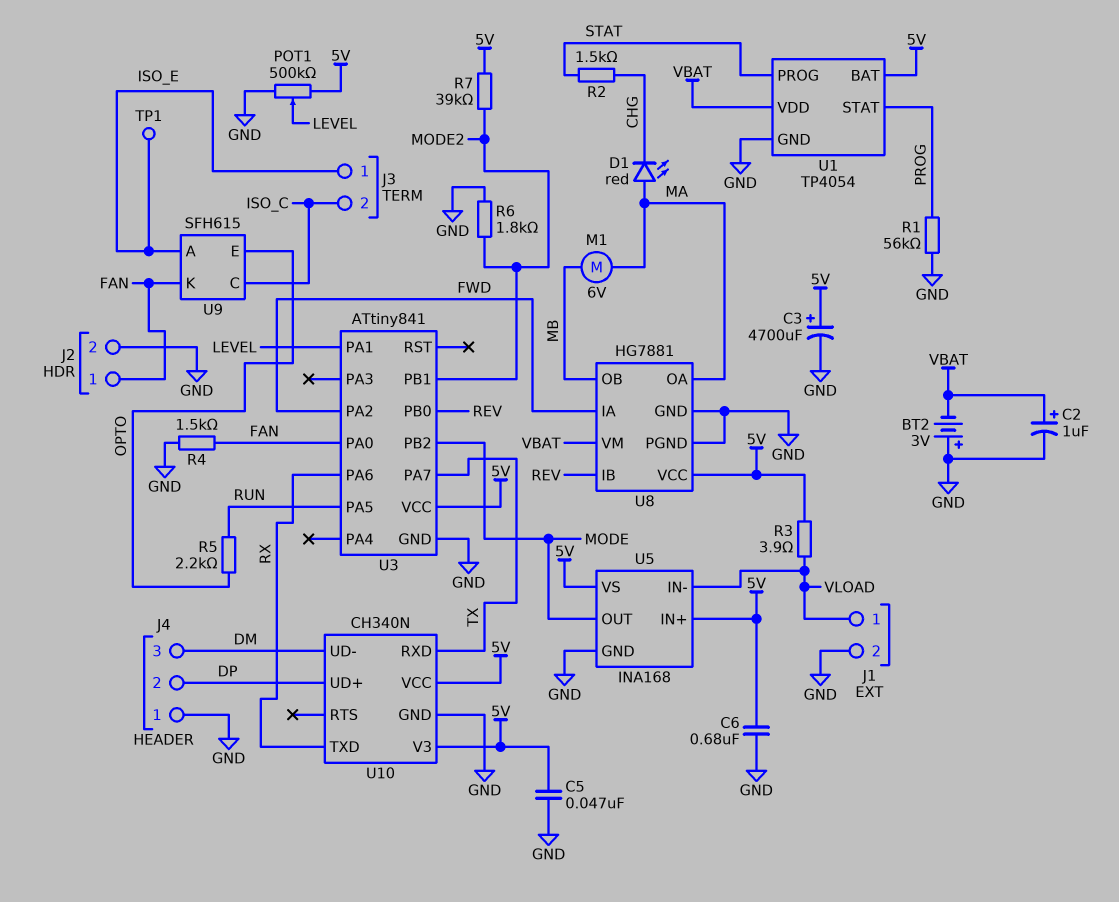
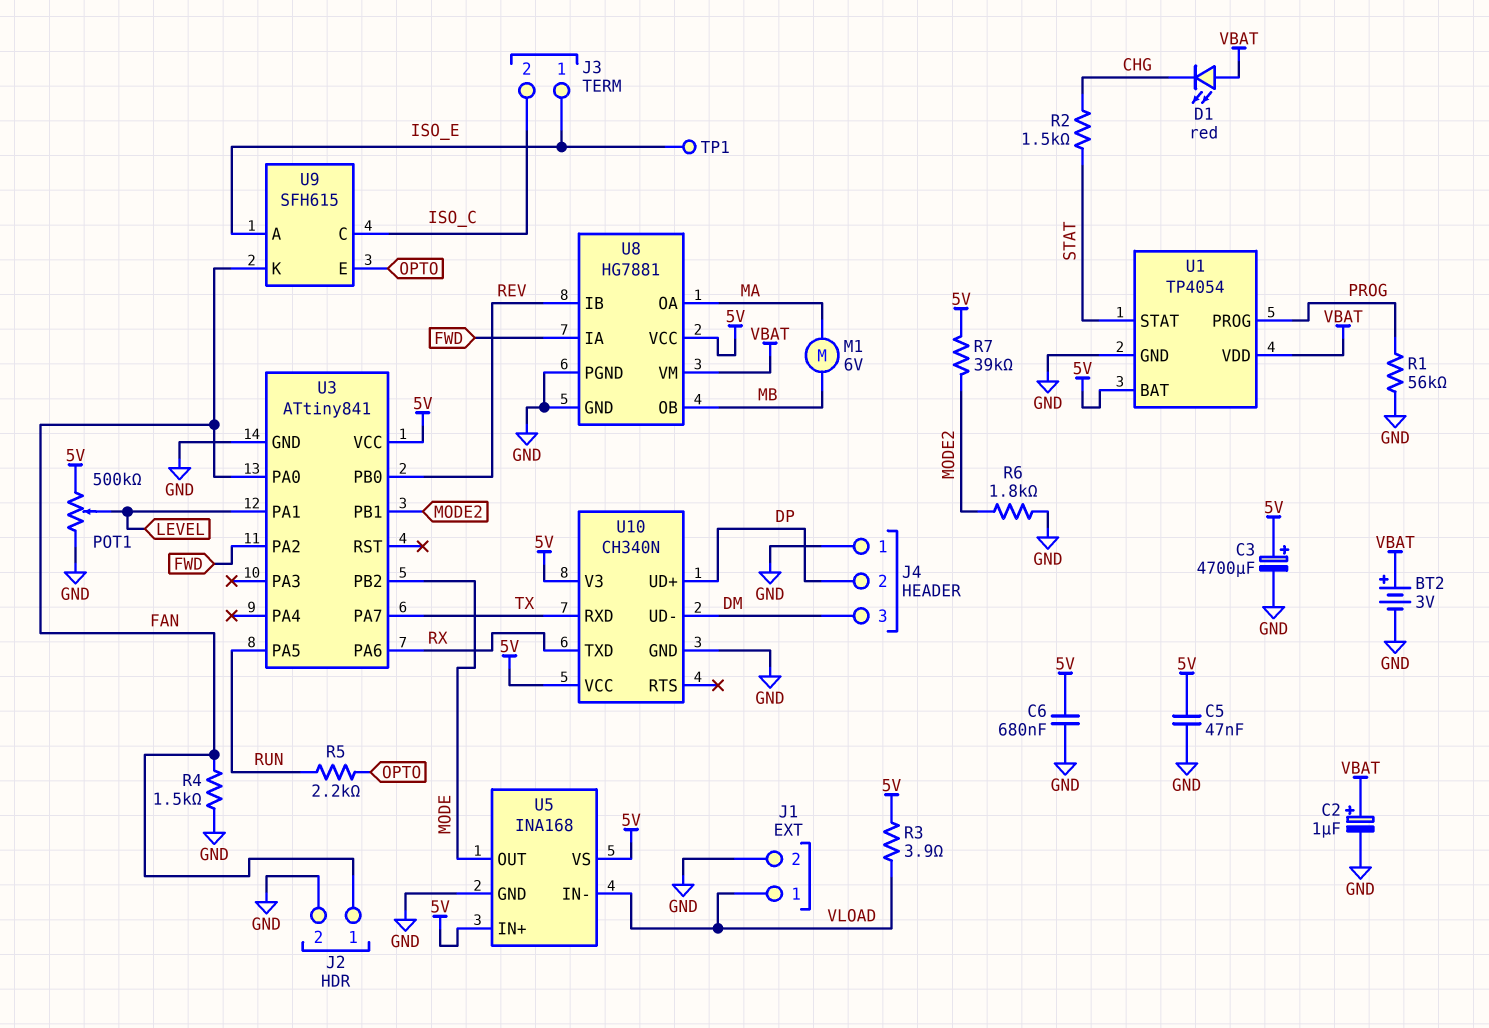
BT2: 3V (plus GND, minus VBAT) -> 3V (plus VBAT, minus GND)
D1: LED red (A MA, K CHG) -> LED red (A VBAT, K CHG)
U1 pin PROG: STAT -> PROG
U1 pin STAT: PROG -> STAT

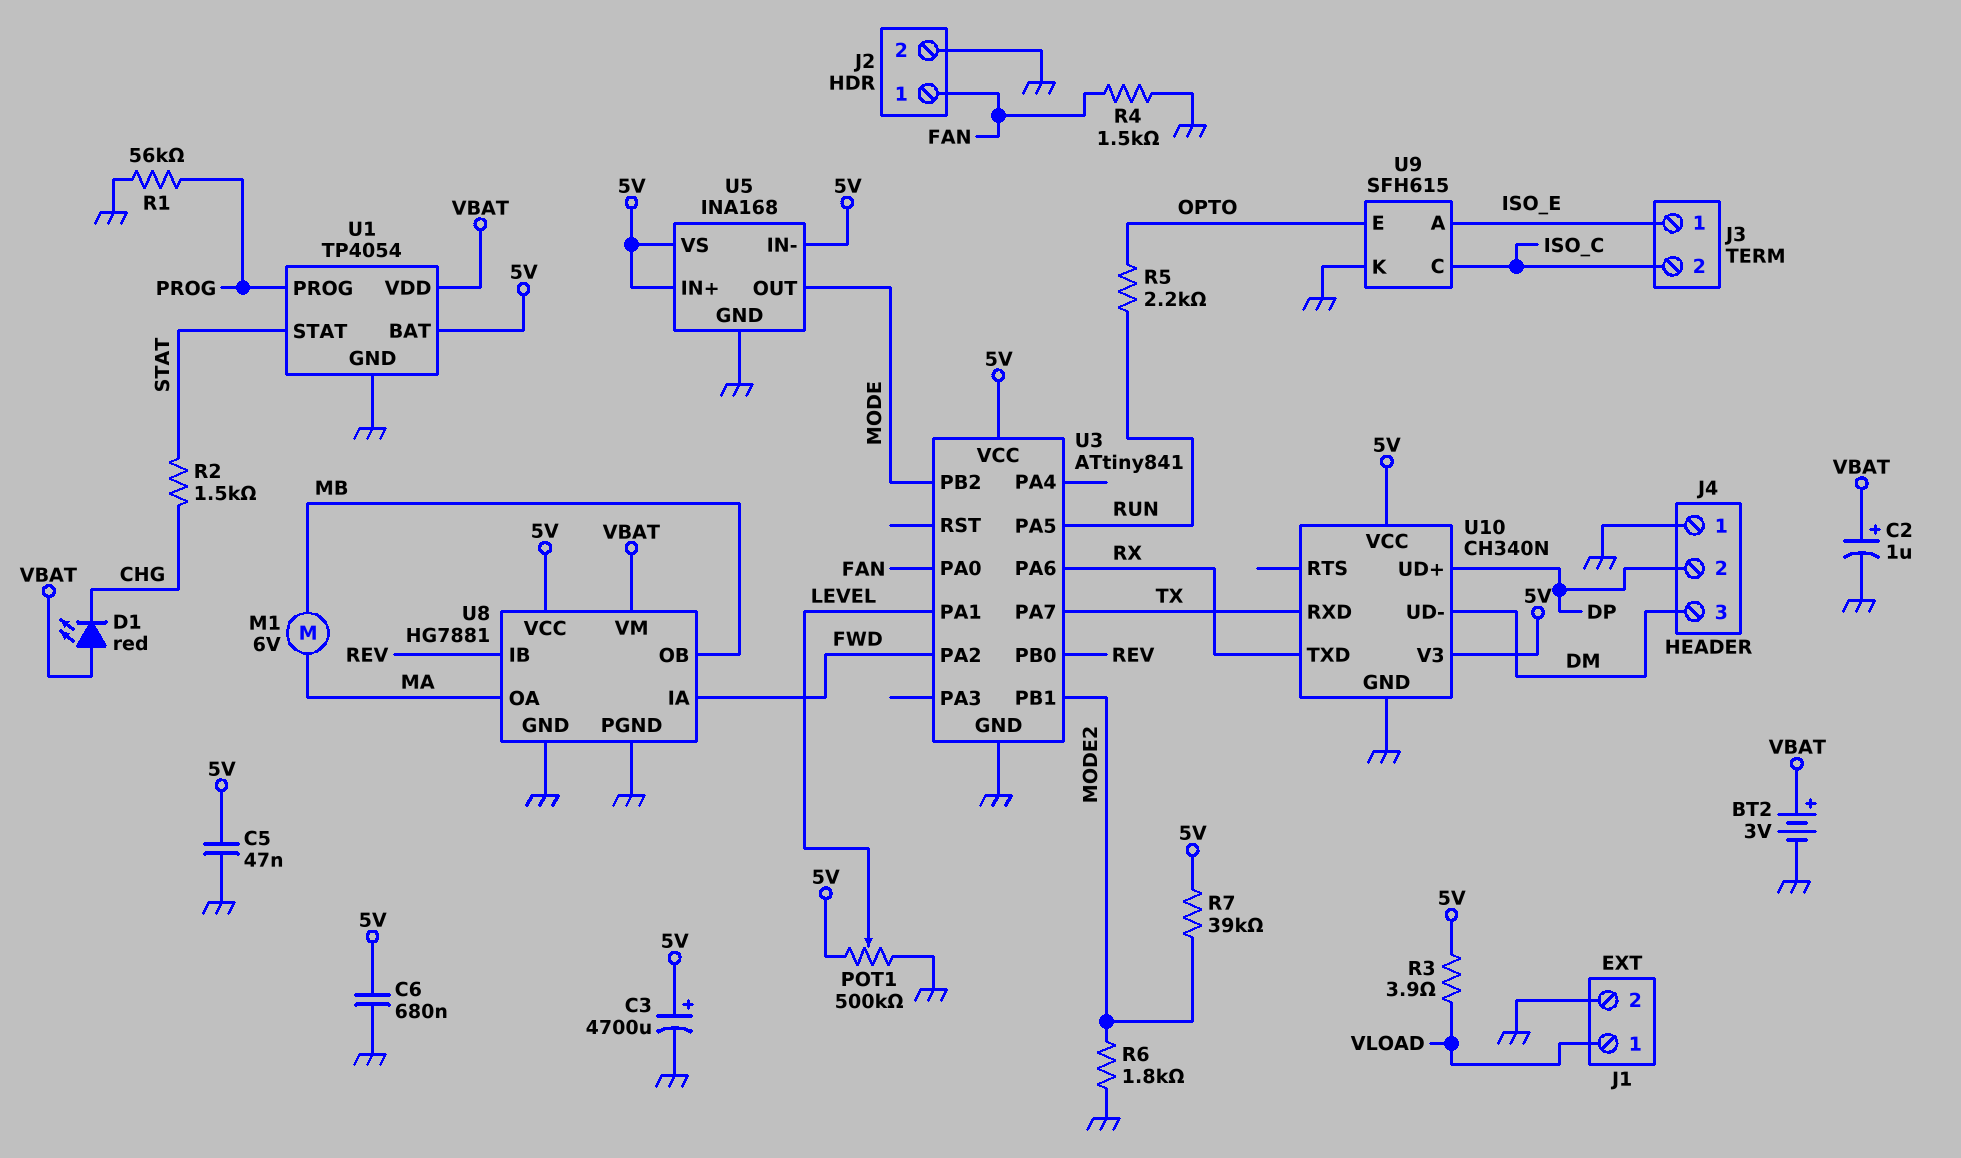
TP1: test point (ISO_E) -> none
U5 pin IN-: VLOAD -> 5V
U9 pin K: FAN -> GND

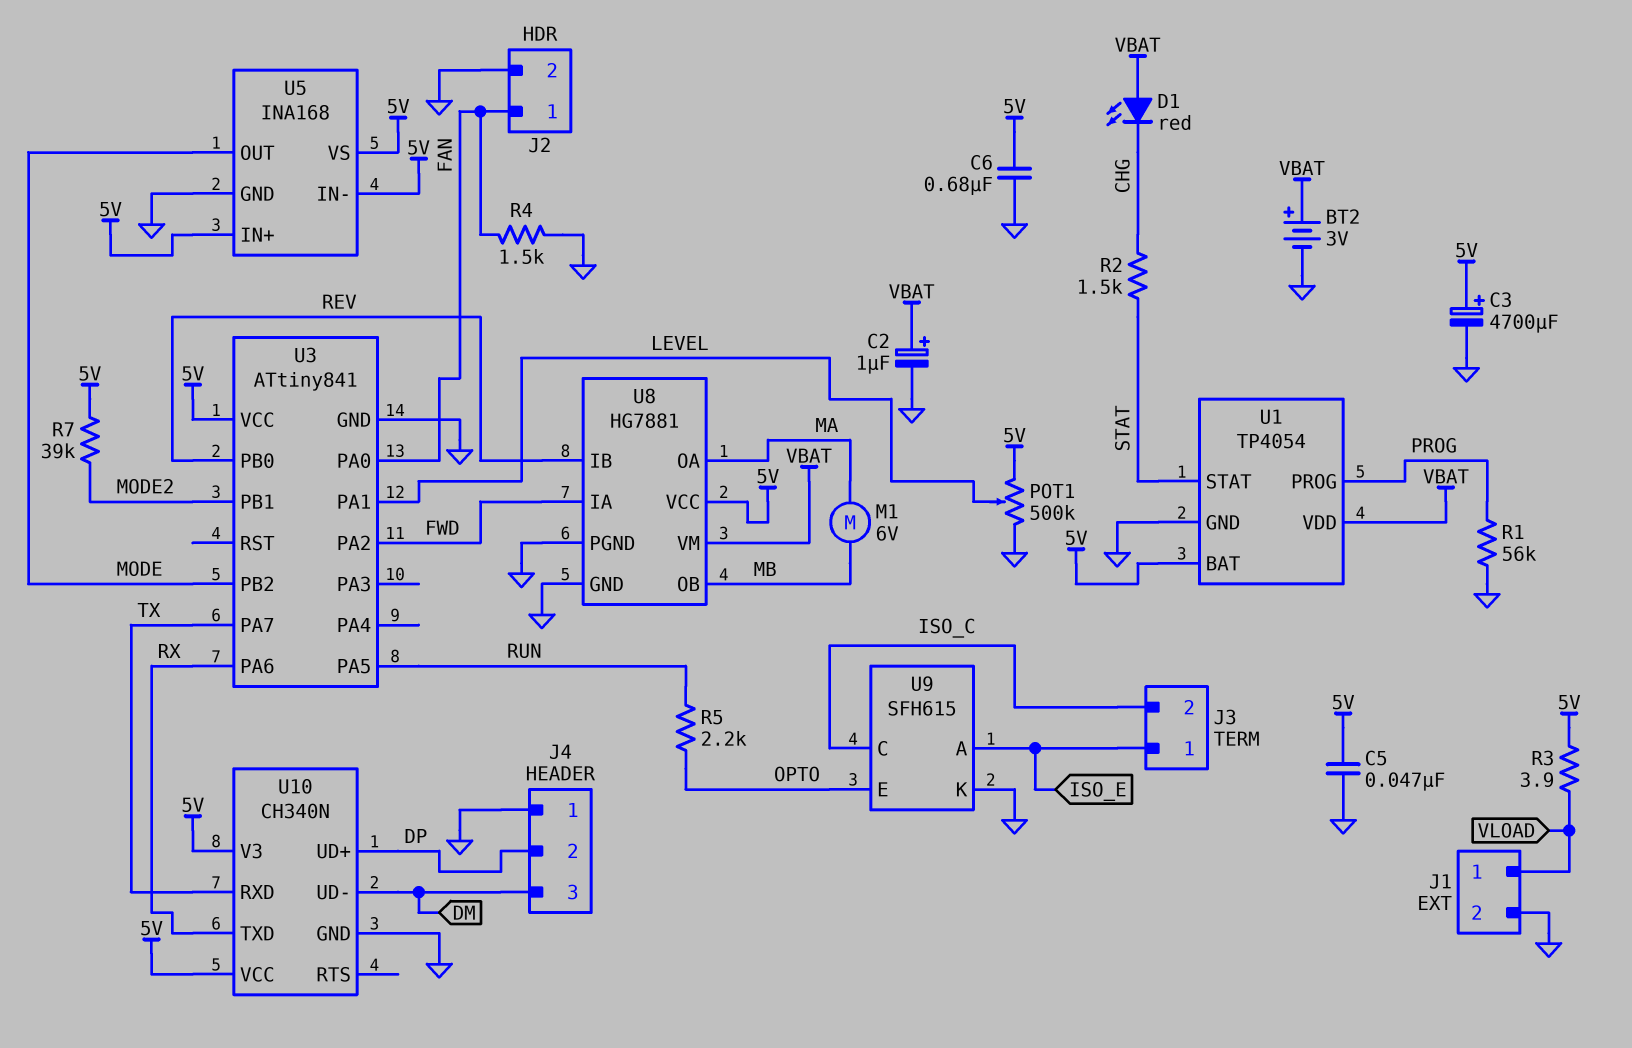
R6: 1.8k (GND, MODE2) -> none

